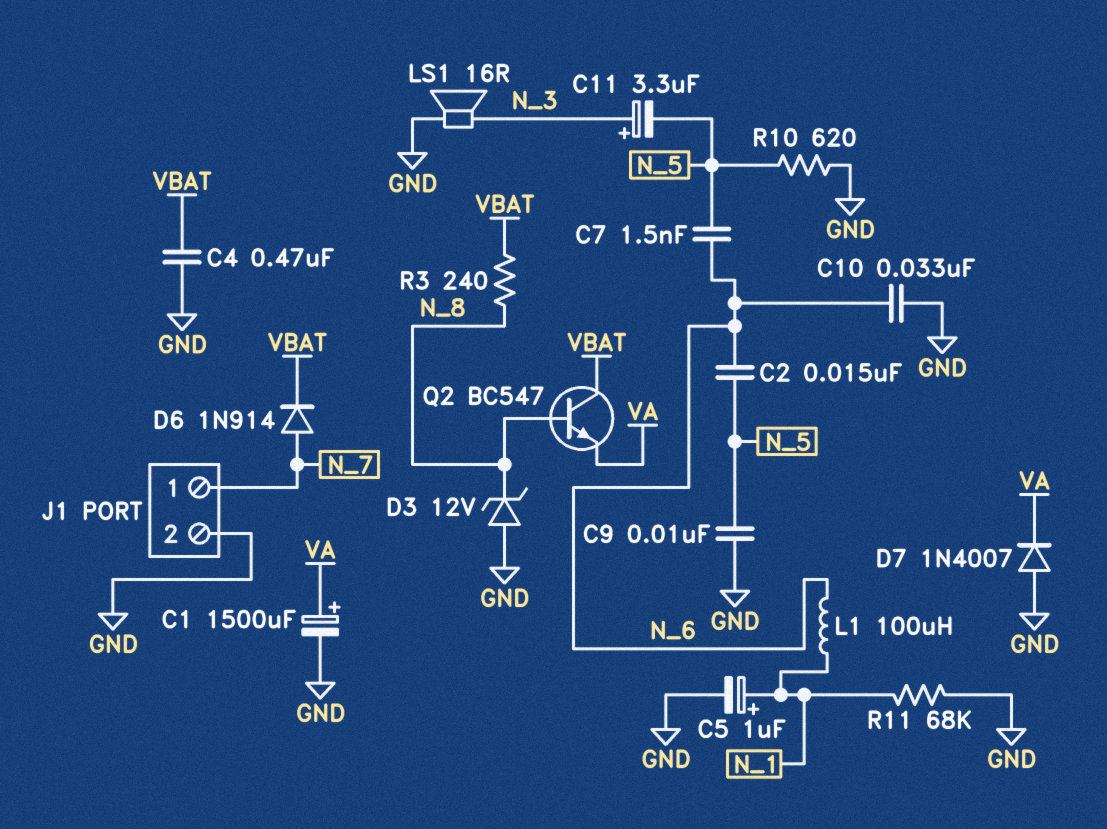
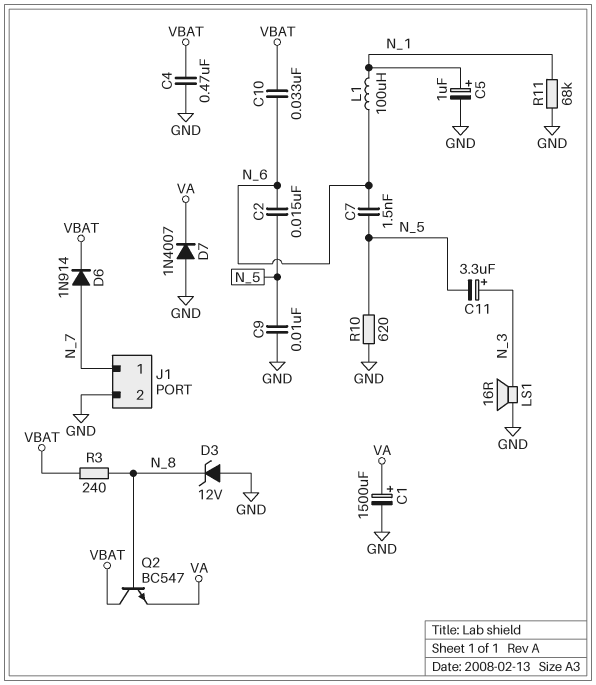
C10: 33nF (GND, N_6) -> 33nF (N_6, VBAT)

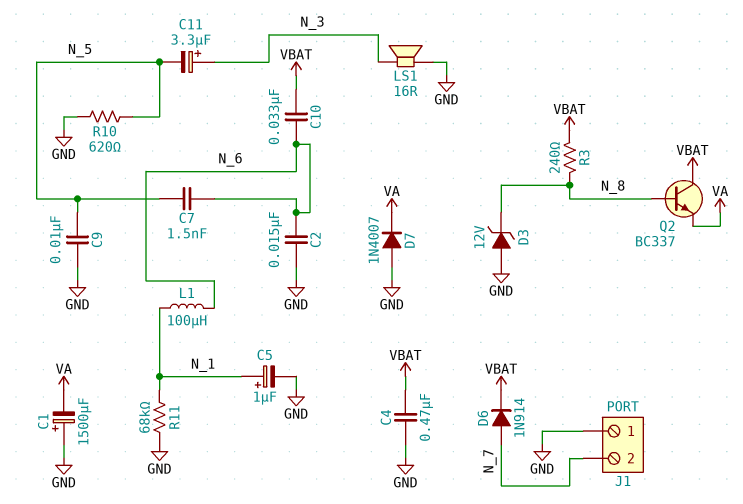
C1: 1500uF (plus VA, minus GND) -> 1500uF (plus GND, minus VA)
C2: 15nF (N_5, N_6) -> 15nF (GND, N_6)
J1 pin 1: N_7 -> GND
J1 pin 2: GND -> N_7
Q2: NPN BC547 (B N_8, C VBAT, E VA) -> NPN BC337 (B N_8, C VBAT, E VA)

